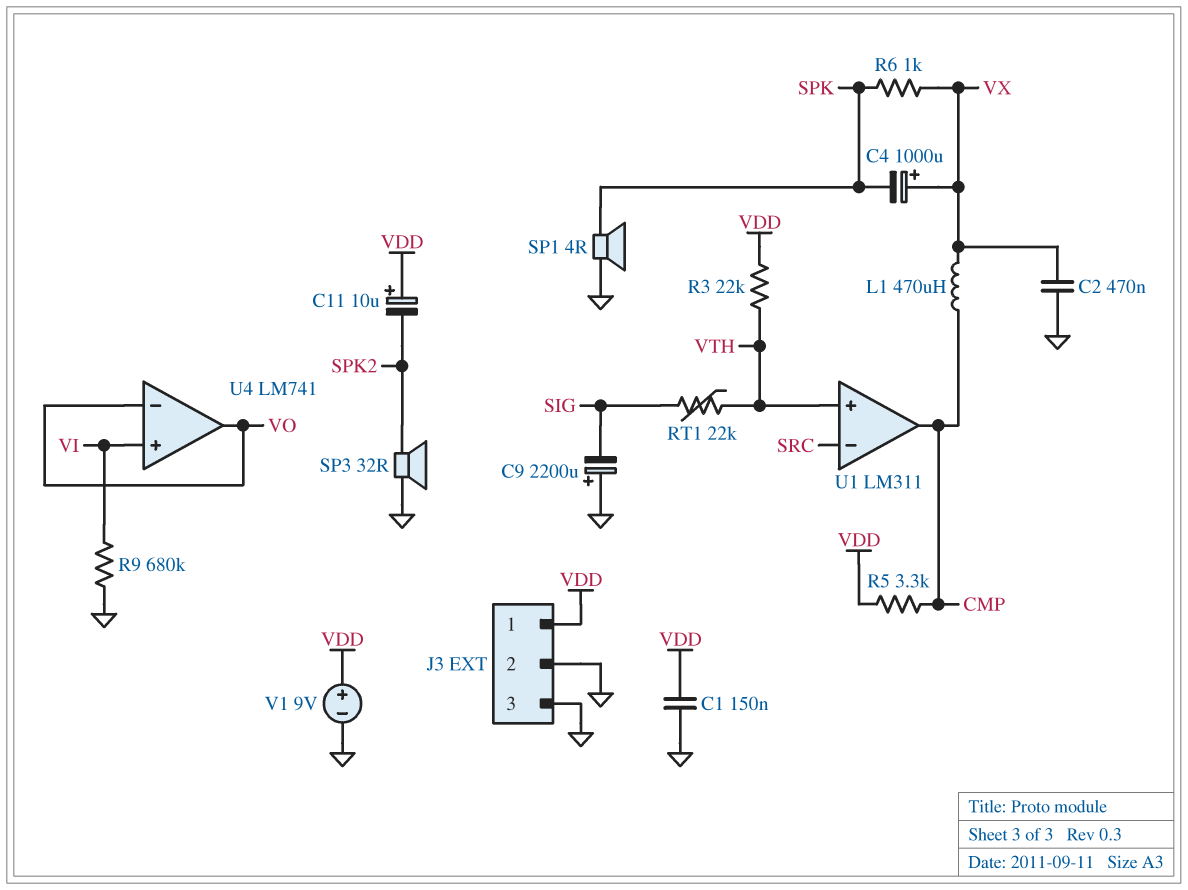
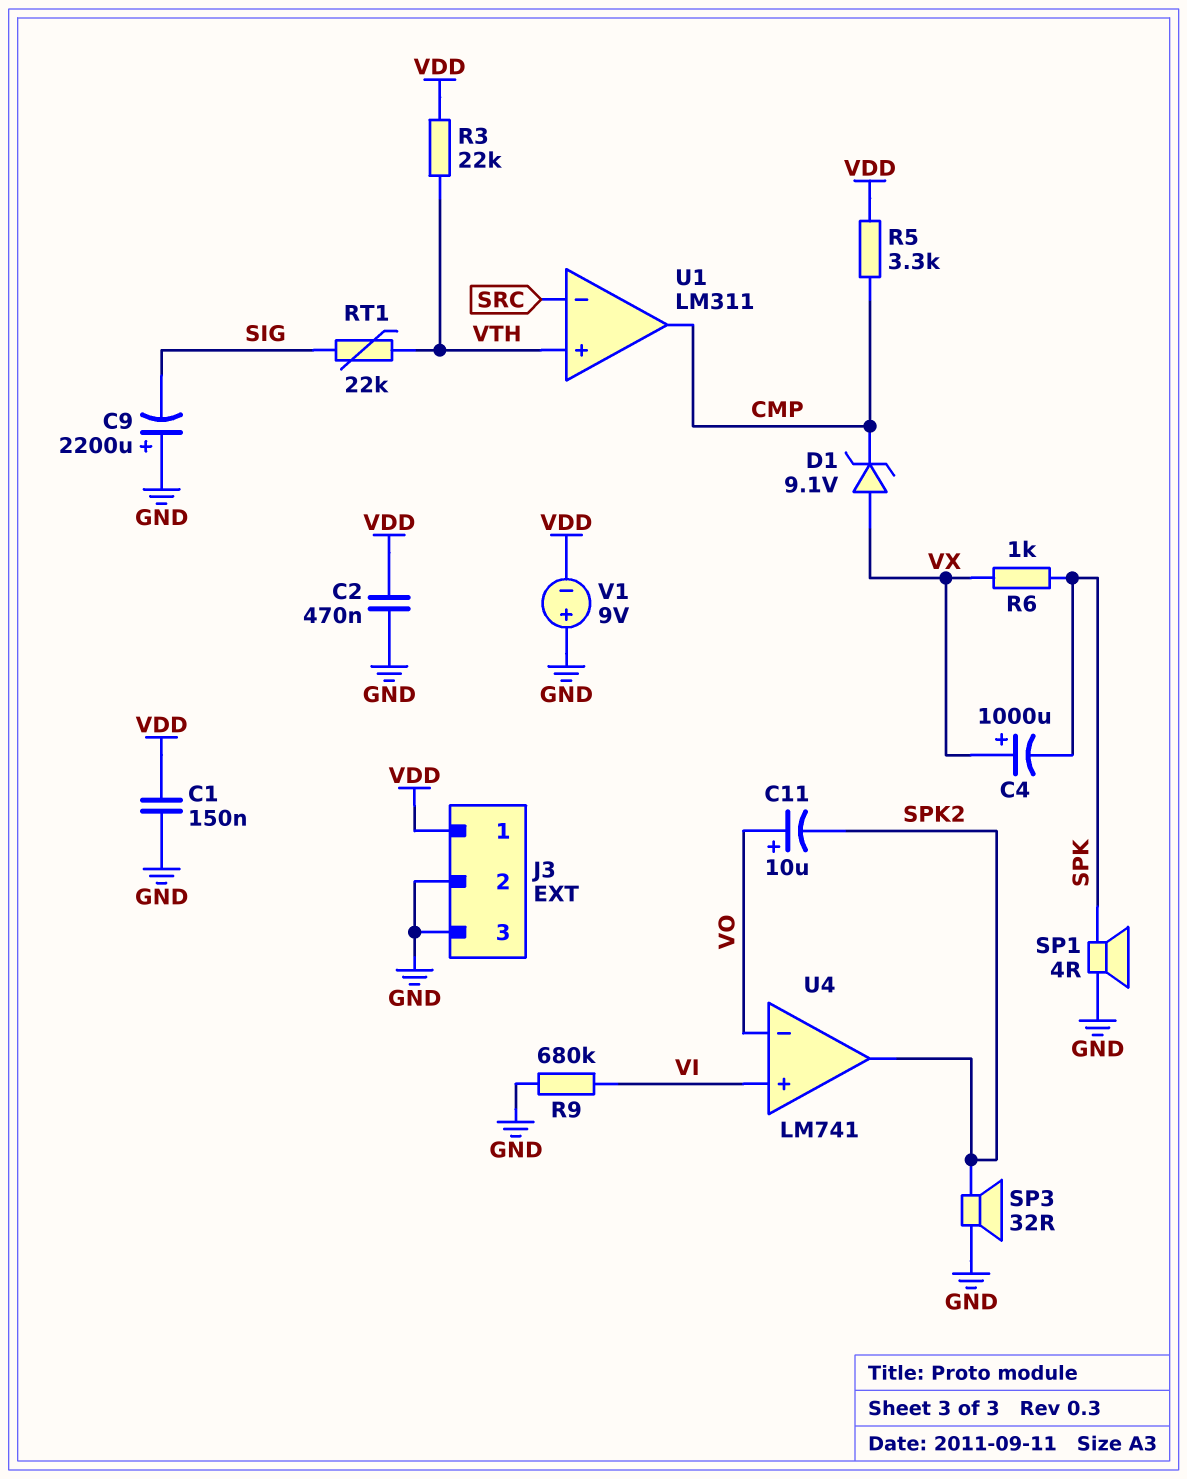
C2: 470nF (GND, VX) -> 470nF (GND, VDD)
C11: 10uF (plus VDD, minus SPK2) -> 10uF (plus VO, minus SPK2)
D1: none -> zener 9.1V (A VX, K CMP)
L1: 470uH (CMP, VX) -> none
U4 pin out: VO -> SPK2
V1: 9V (plus VDD, minus GND) -> 9V (plus GND, minus VDD)

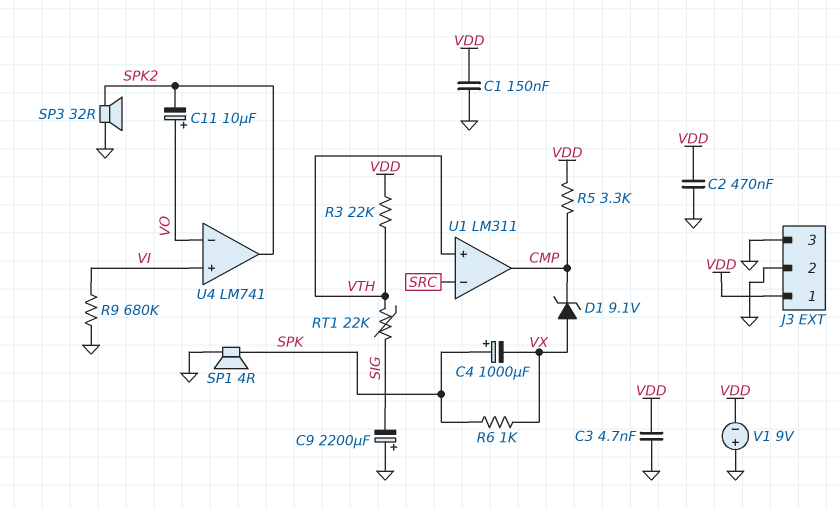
C3: none -> 4.7nF (GND, VDD)
C4: 1000uF (plus VX, minus SPK) -> 1000uF (plus SPK, minus VX)

